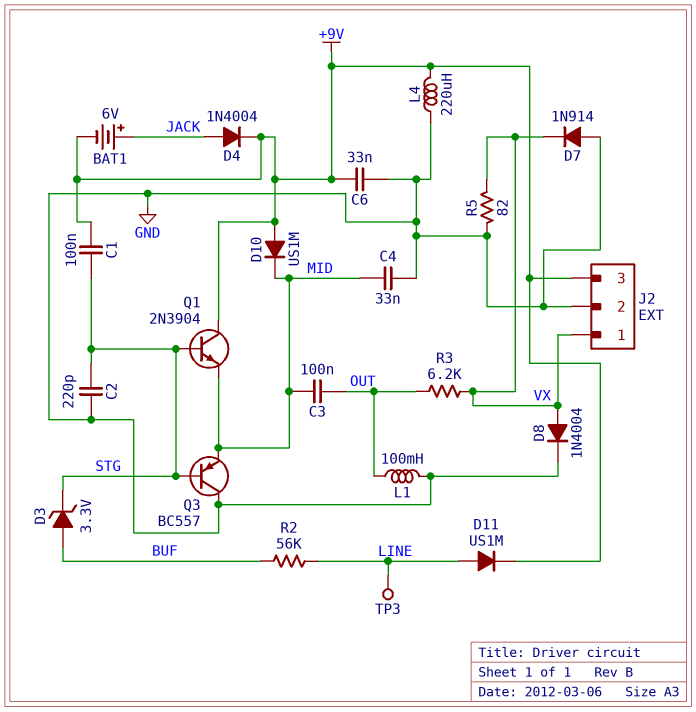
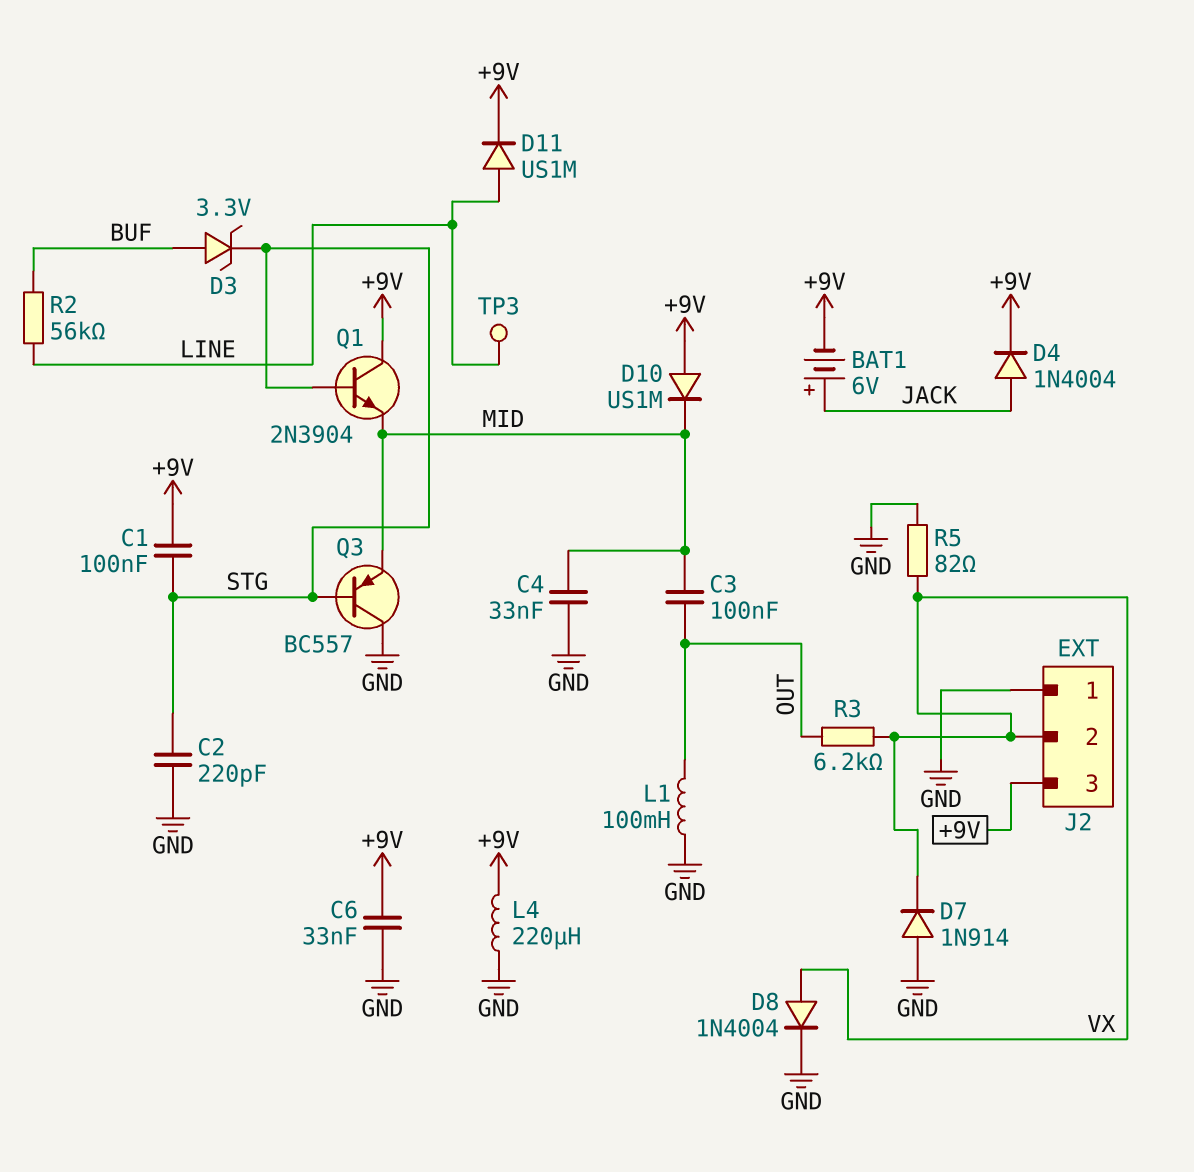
J2 pin 1: VX -> GND
J2 pin 2: GND -> VX

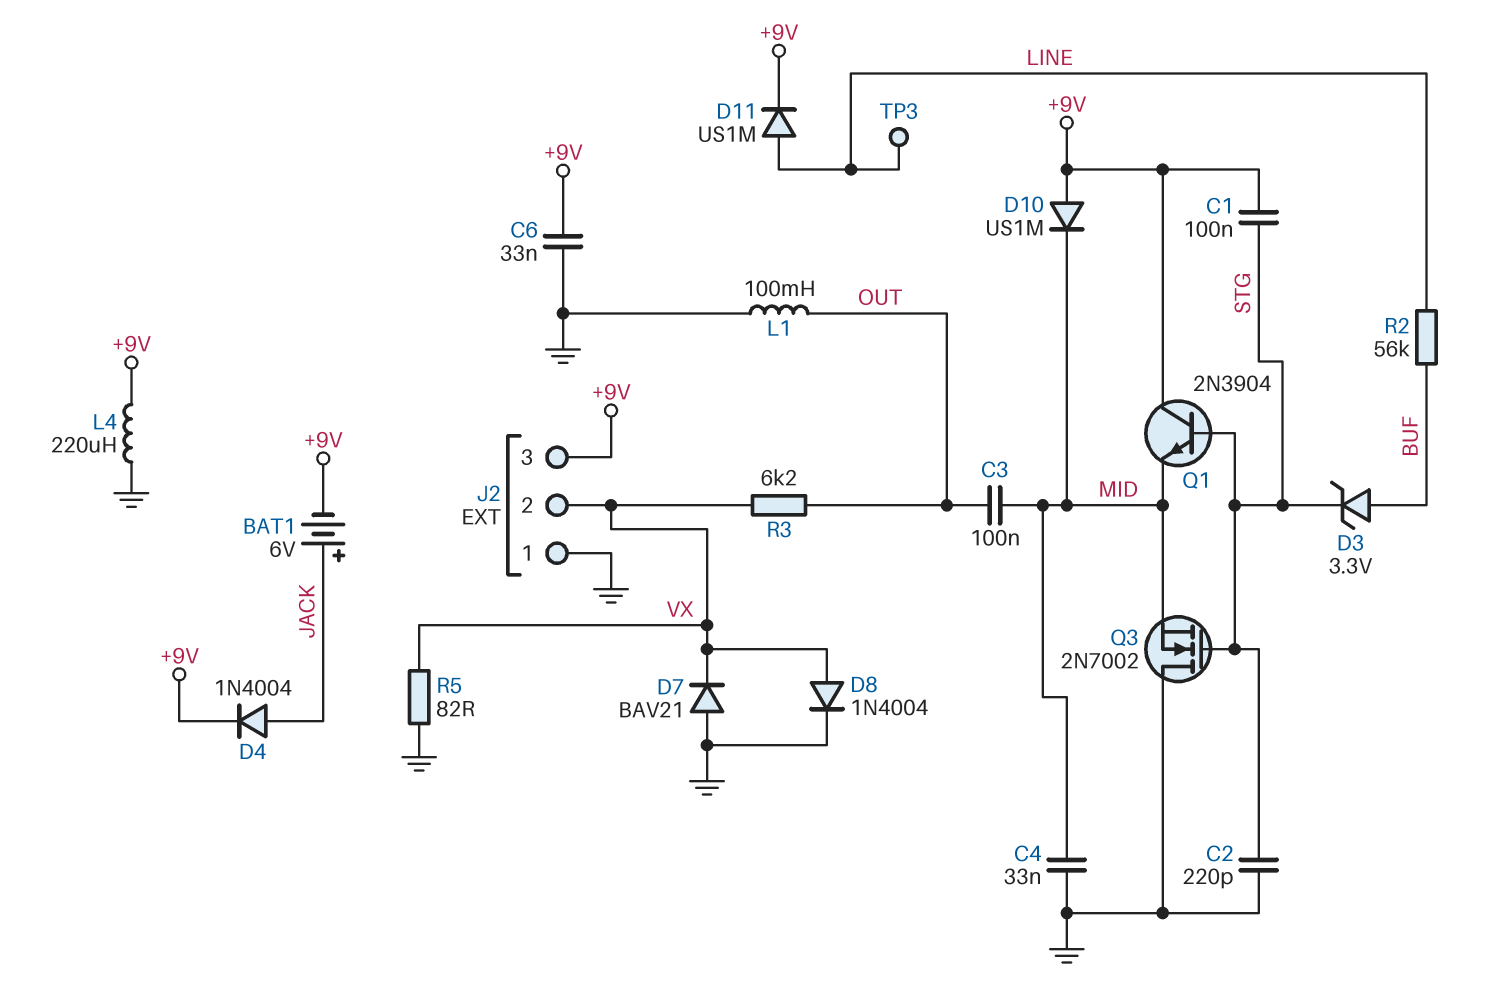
D7: diode 1N914 (A GND, K VX) -> diode BAV21 (A GND, K VX)
Q3: PNP BC557 (B STG, C GND, E MID) -> NMOS 2N7002 (G STG, D GND, S MID)

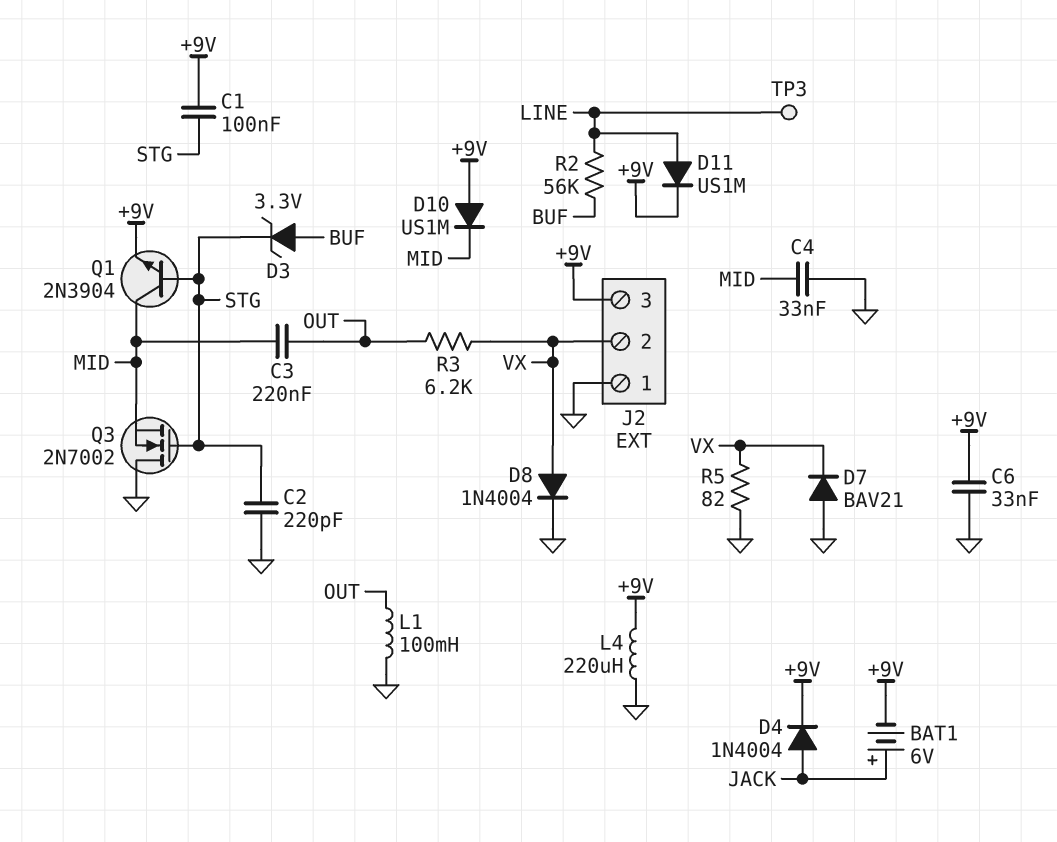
C3: 100nF (MID, OUT) -> 220nF (MID, OUT)
Q1: NPN 2N3904 (B STG, C +9V, E MID) -> NPN 2N3904 (B STG, C MID, E +9V)

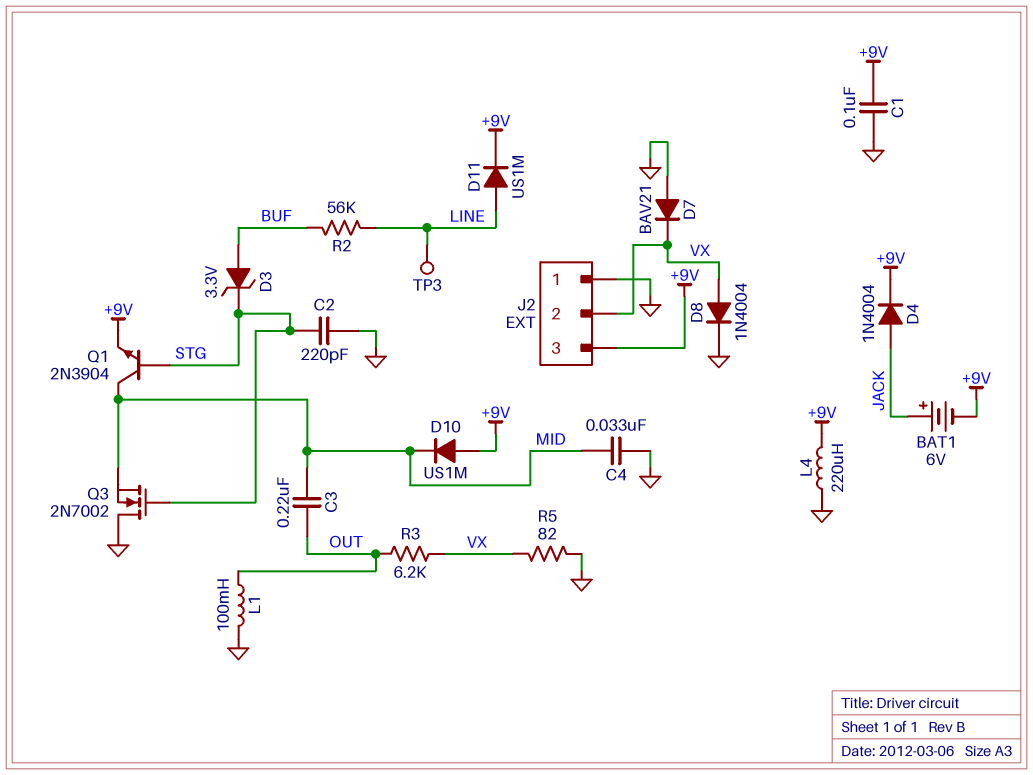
C1: 100nF (+9V, STG) -> 100nF (+9V, GND)
C6: 33nF (+9V, GND) -> none

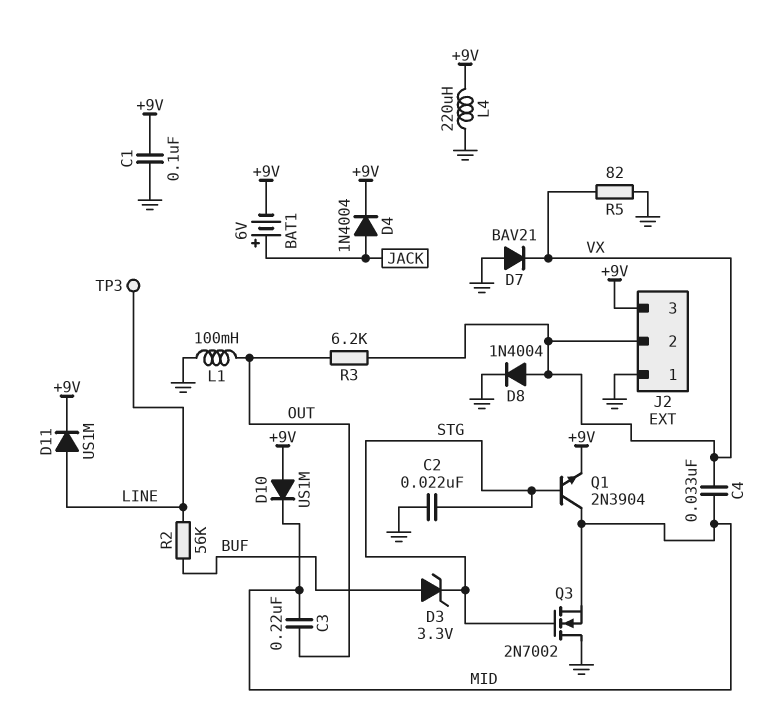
C2: 220pF (GND, STG) -> 22nF (GND, STG)
C4: 33nF (GND, MID) -> 33nF (MID, VX)

